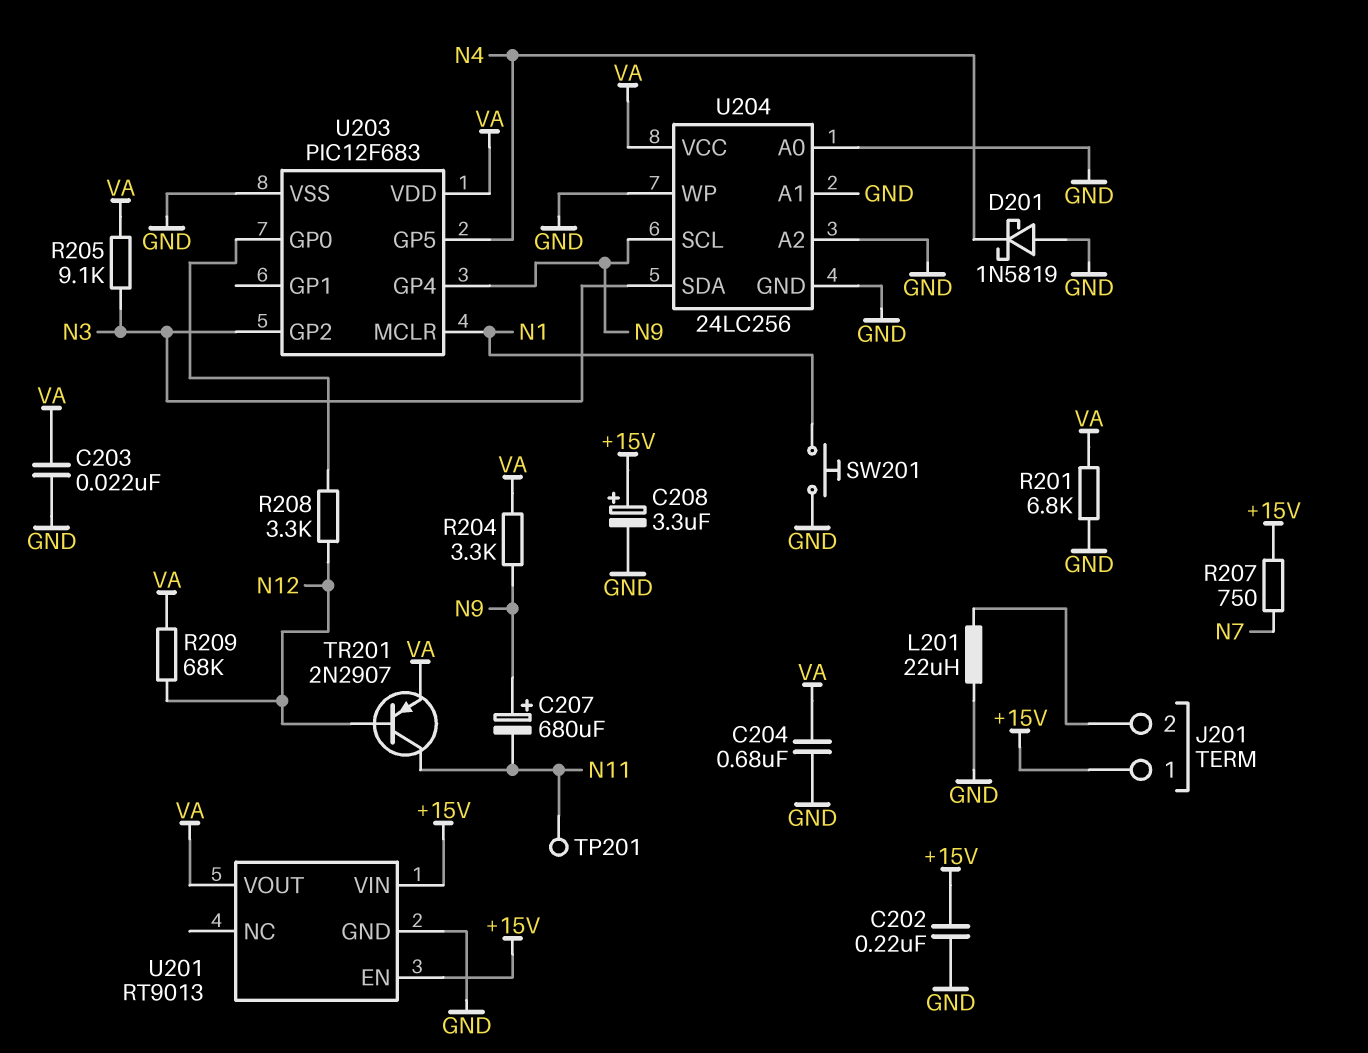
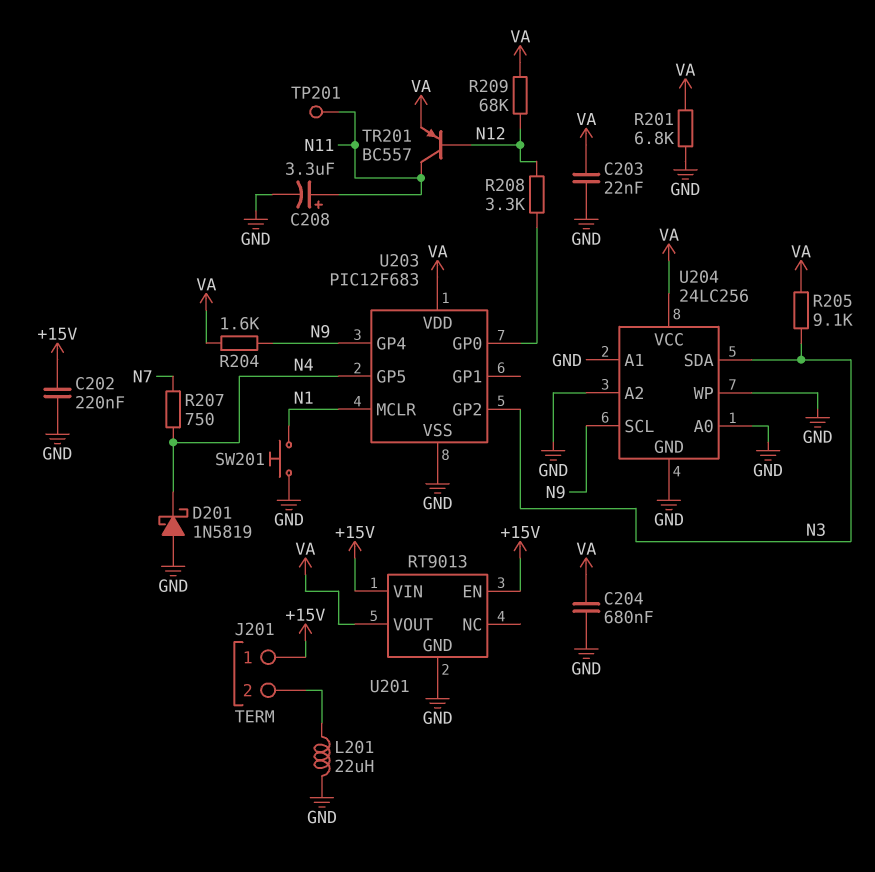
C207: 680uF (plus N9, minus N11) -> none
C208: 3.3uF (plus +15V, minus GND) -> 3.3uF (plus N11, minus GND)
R204: 3.3k (N9, VA) -> 1.6k (N9, VA)
R207: 750 (+15V, N7) -> 750 (N4, N7)
TR201: PNP 2N2907 (B N12, C N11, E VA) -> PNP BC557 (B N12, C N11, E VA)

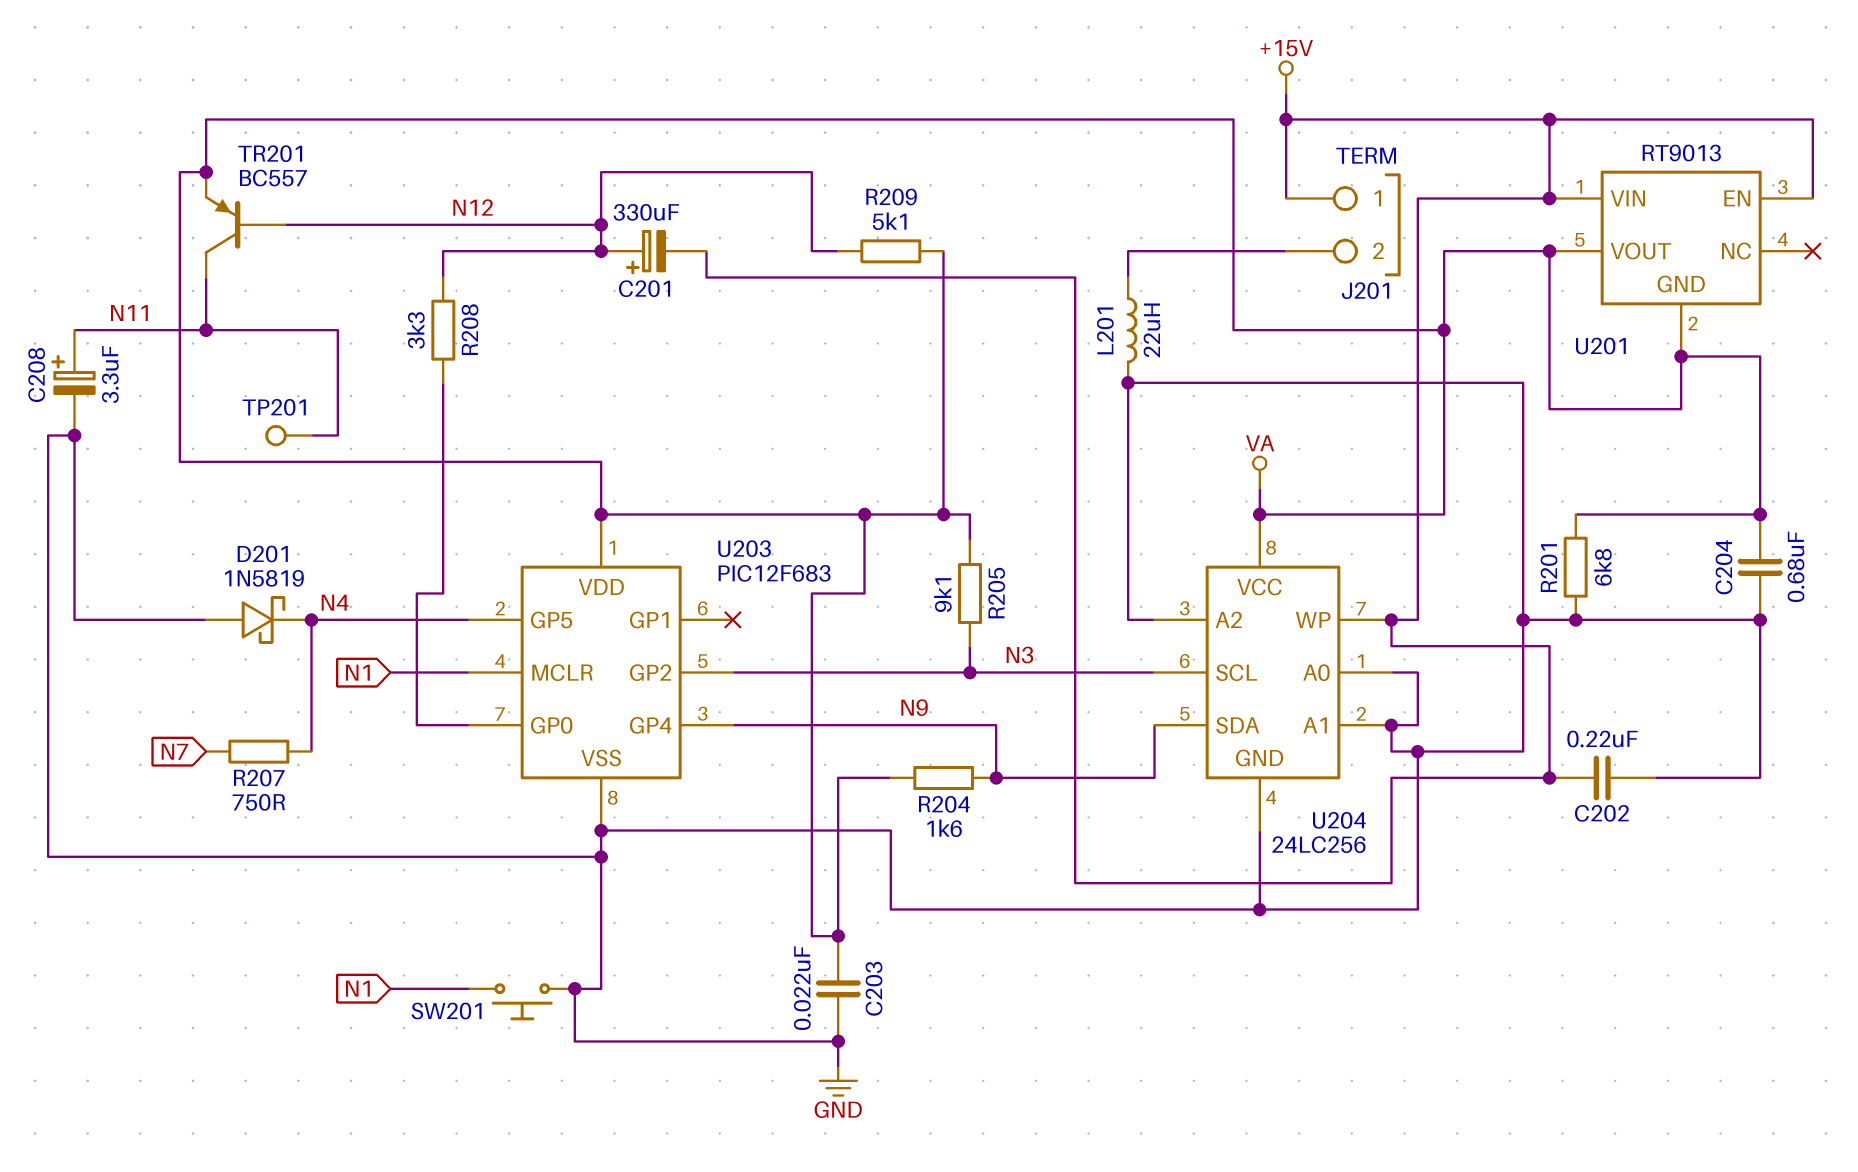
C201: none -> 330uF (plus N12, minus +15V)
R209: 68k (N12, VA) -> 5.1k (N12, VA)
U201 pin GND: GND -> VA
U204 pin SCL: N9 -> N3
U204 pin SDA: N3 -> N9
U204 pin WP: GND -> +15V

